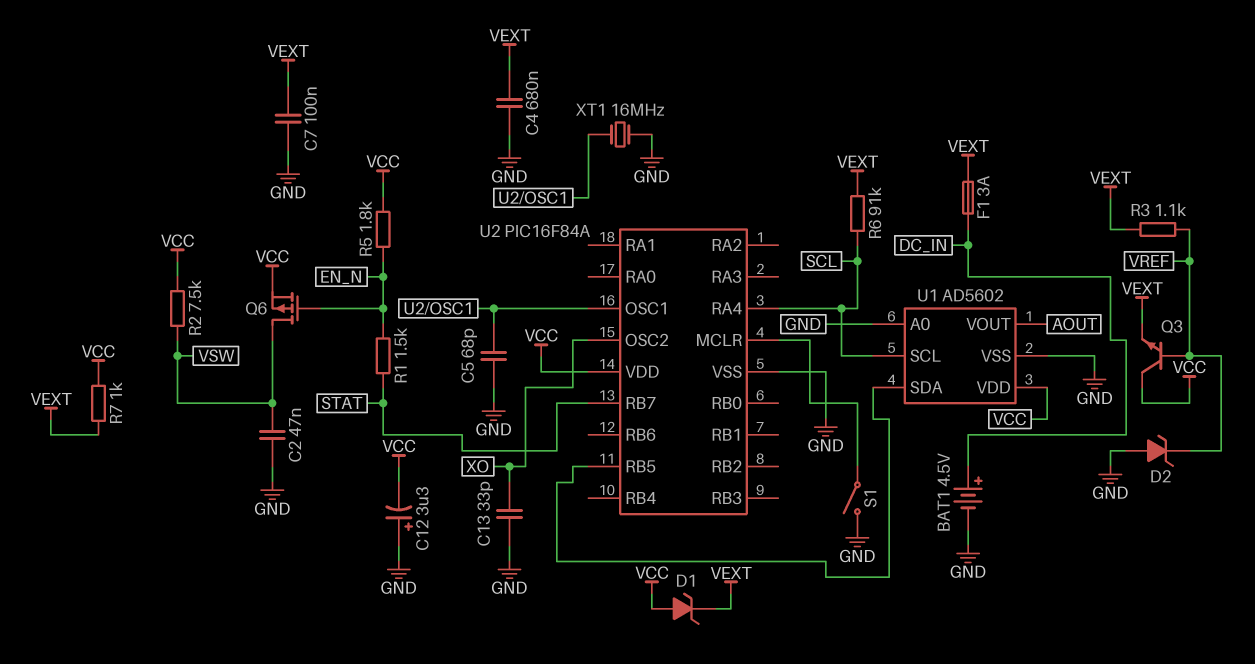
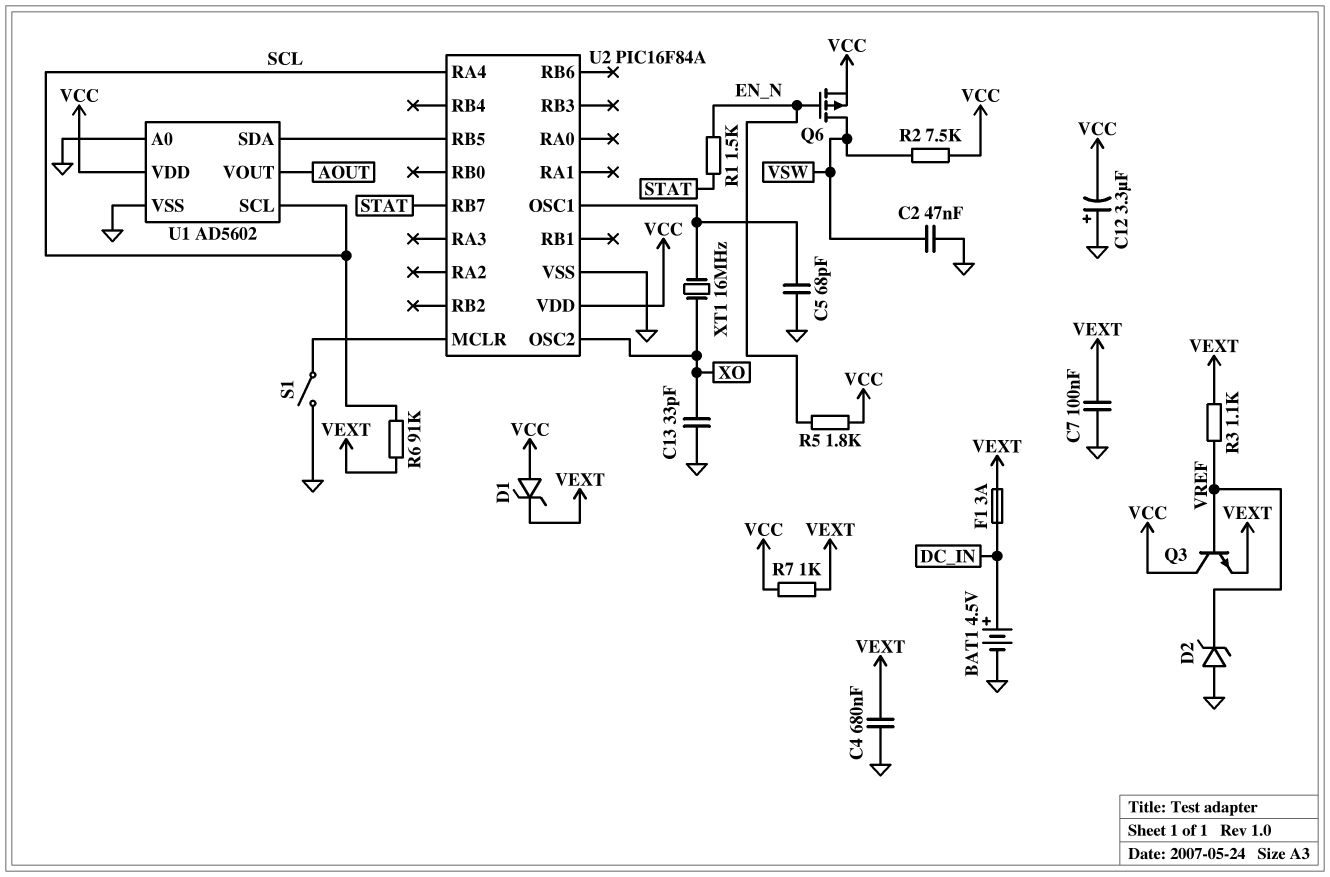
XT1: 16MHz (GND, U2/OSC1) -> 16MHz (U2/OSC1, XO)

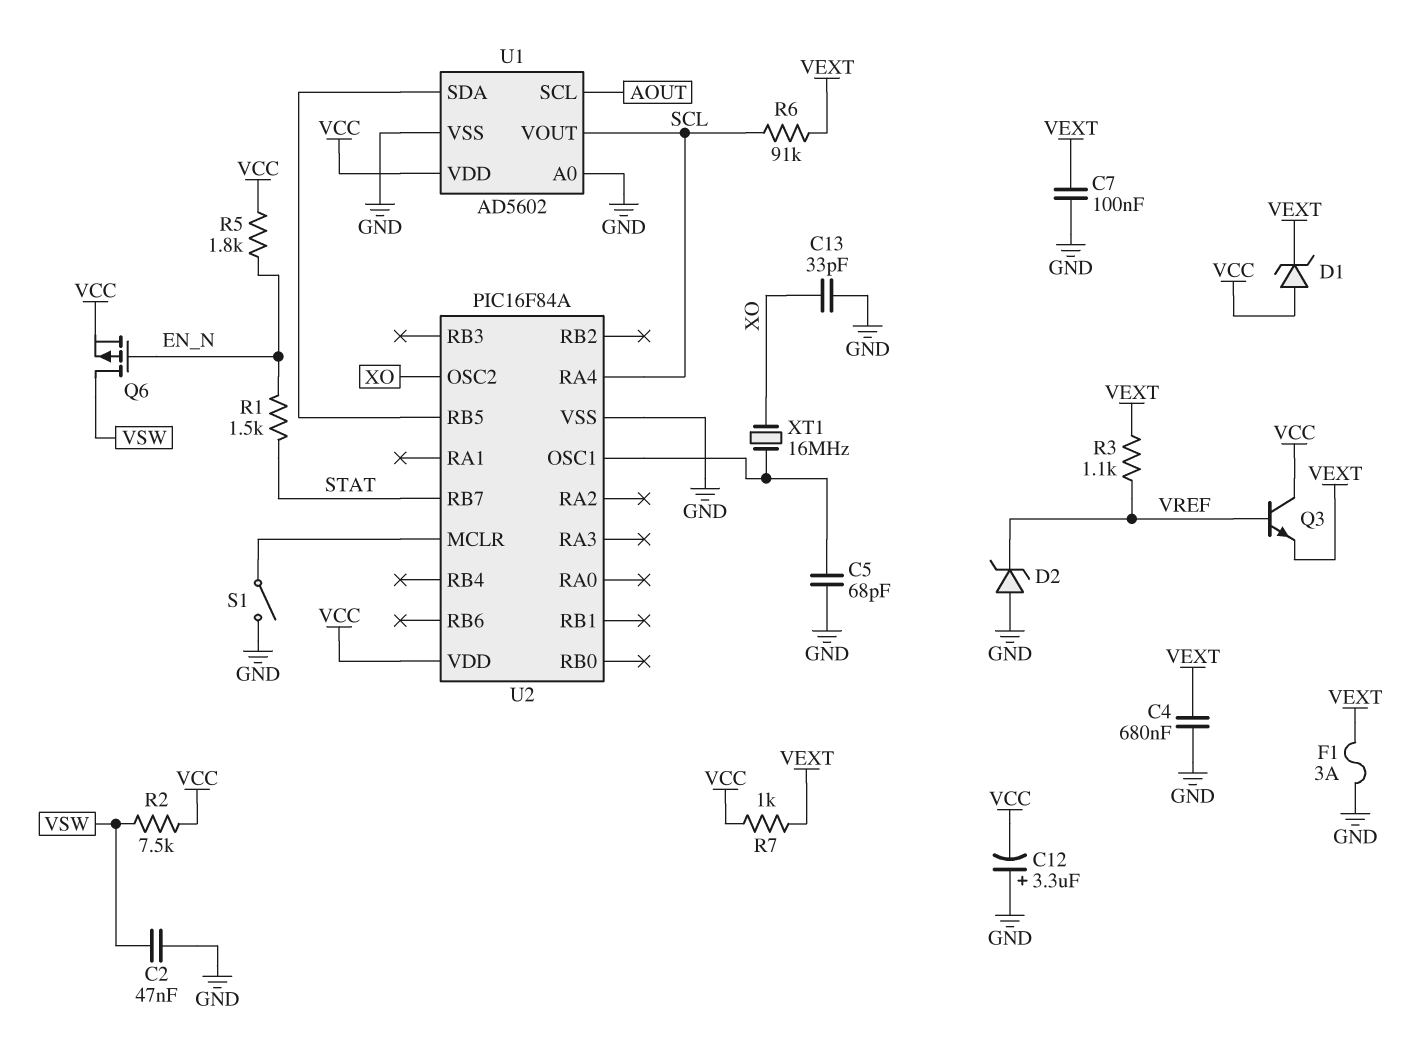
BAT1: 4.5V (plus DC_IN, minus GND) -> none
F1: 3A (DC_IN, VEXT) -> 3A (GND, VEXT)
U1 pin SCL: SCL -> AOUT
U1 pin VOUT: AOUT -> SCL

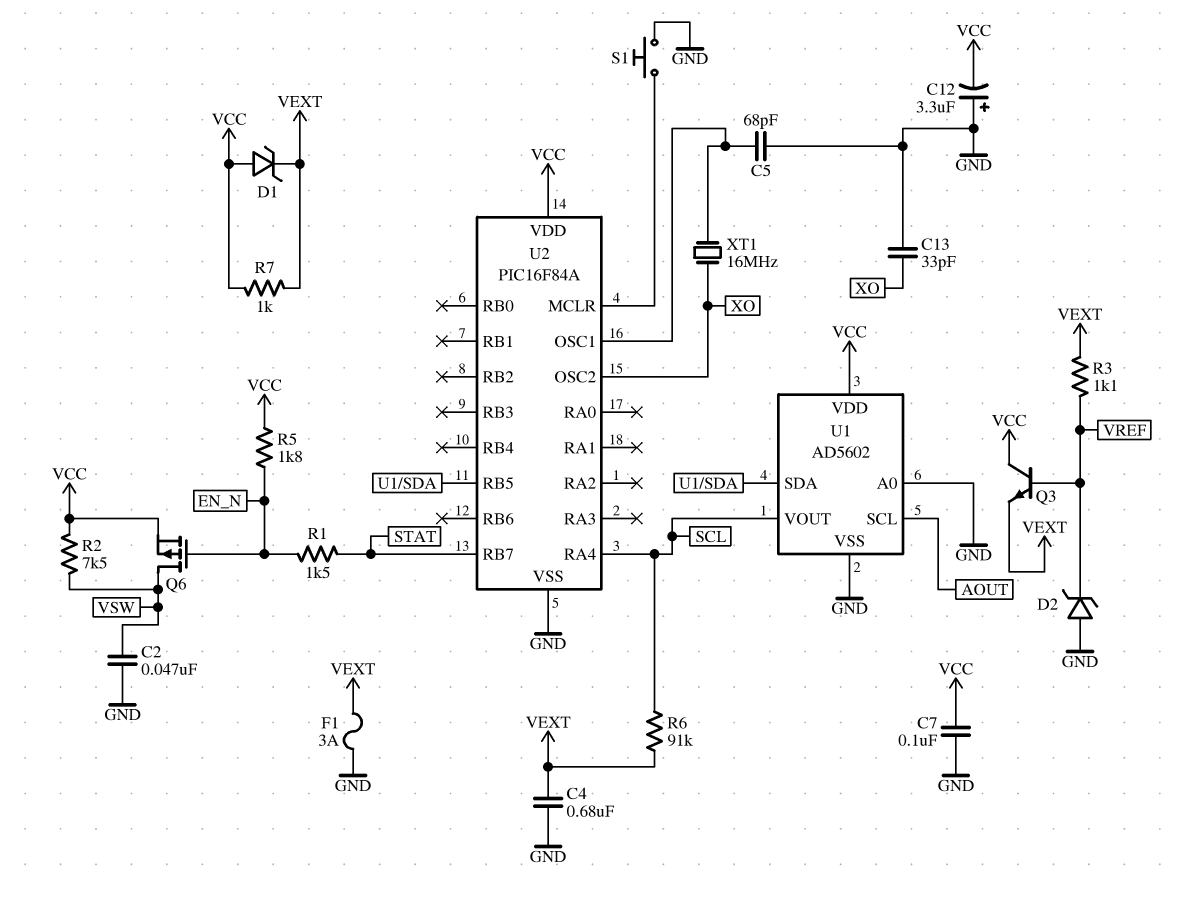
C7: 100nF (GND, VEXT) -> 100nF (GND, VCC)
S1: switch (GND, U2/MCLR) -> button (GND, U2/MCLR)

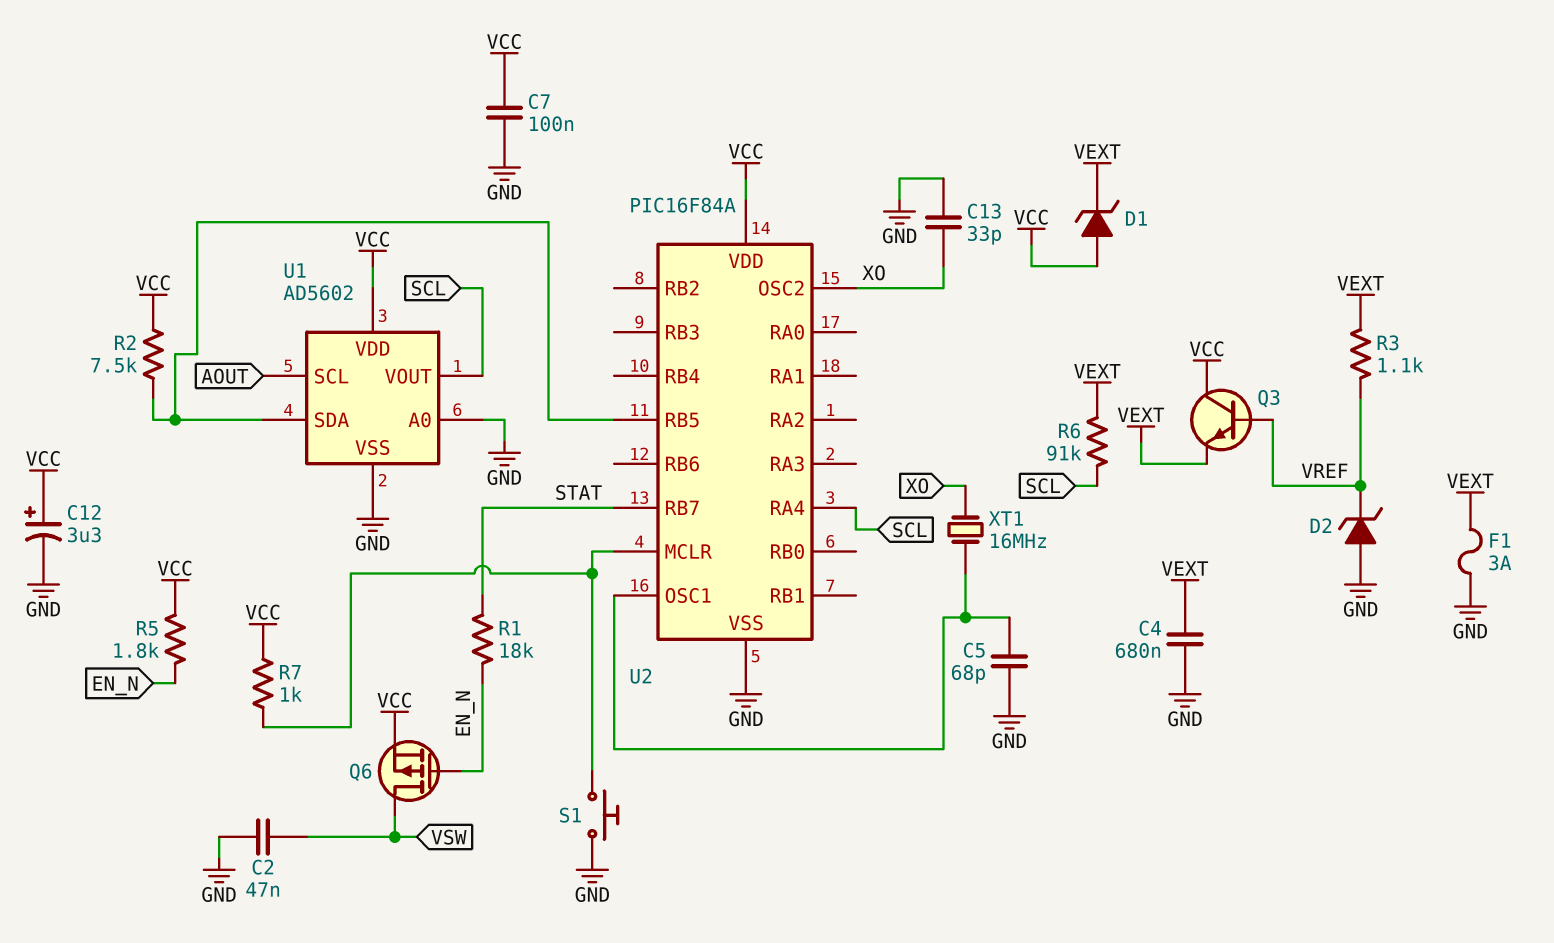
C12: 3.3uF (plus GND, minus VCC) -> 3.3uF (plus VCC, minus GND)
R1: 1.5k (EN_N, STAT) -> 18k (EN_N, STAT)
R2: 7.5k (VCC, VSW) -> 7.5k (U1/SDA, VCC)
R7: 1k (VCC, VEXT) -> 1k (U2/MCLR, VCC)

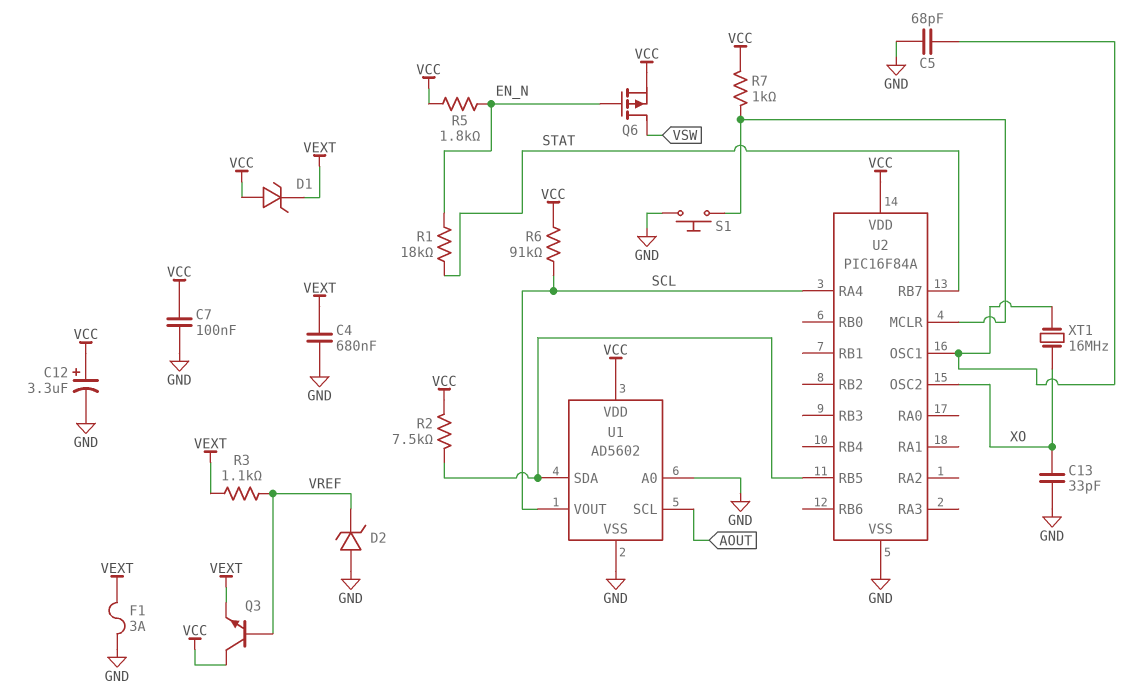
C2: 47nF (GND, VSW) -> none
R6: 91k (SCL, VEXT) -> 91k (SCL, VCC)

